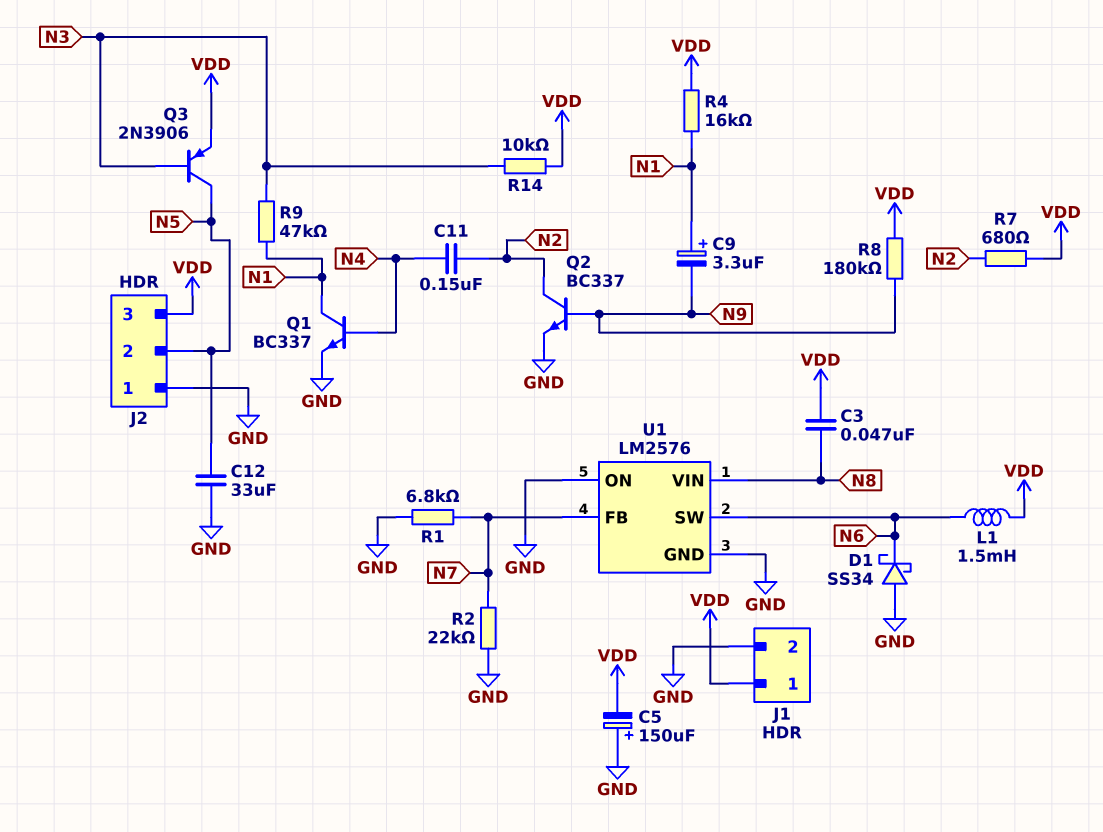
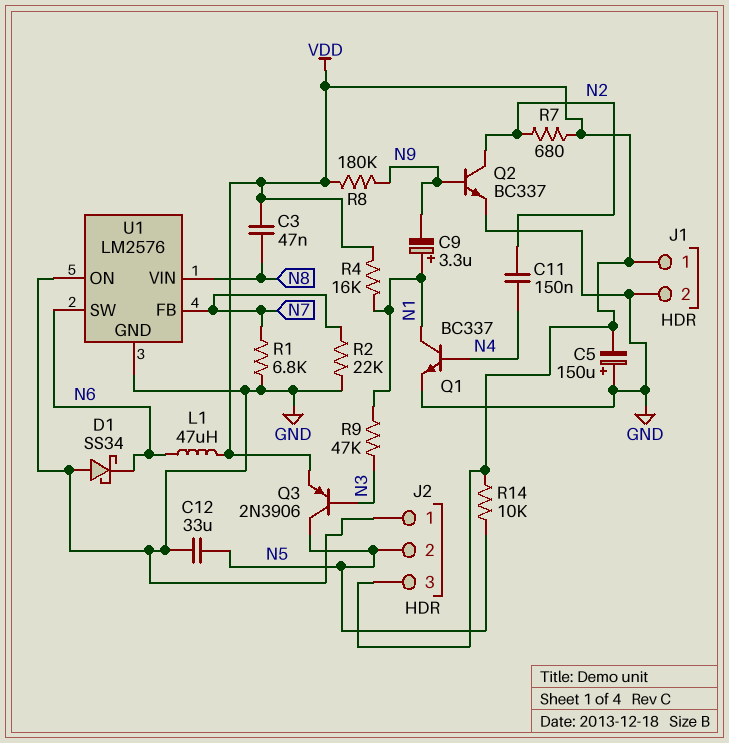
L1: 1.5mH (N6, VDD) -> 47uH (N6, VDD)
R14: 10k (N3, VDD) -> 10k (N5, VDD)

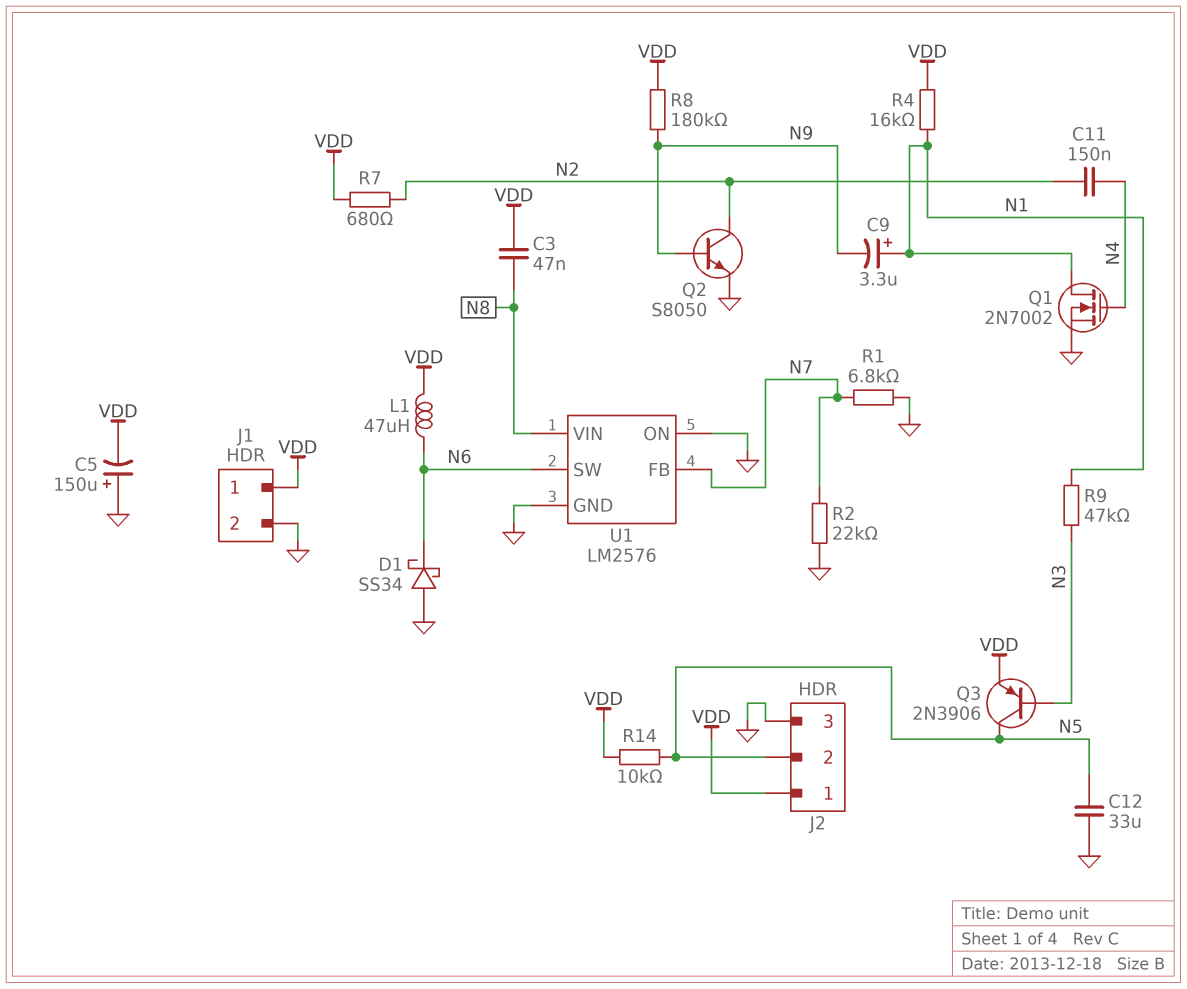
J2 pin 1: GND -> VDD
J2 pin 3: VDD -> GND
Q1: NPN BC337 (B N4, C N1, E GND) -> NMOS 2N7002 (G N4, D N1, S GND)
Q2: NPN BC337 (B N9, C N2, E GND) -> NPN S8050 (B N9, C N2, E GND)

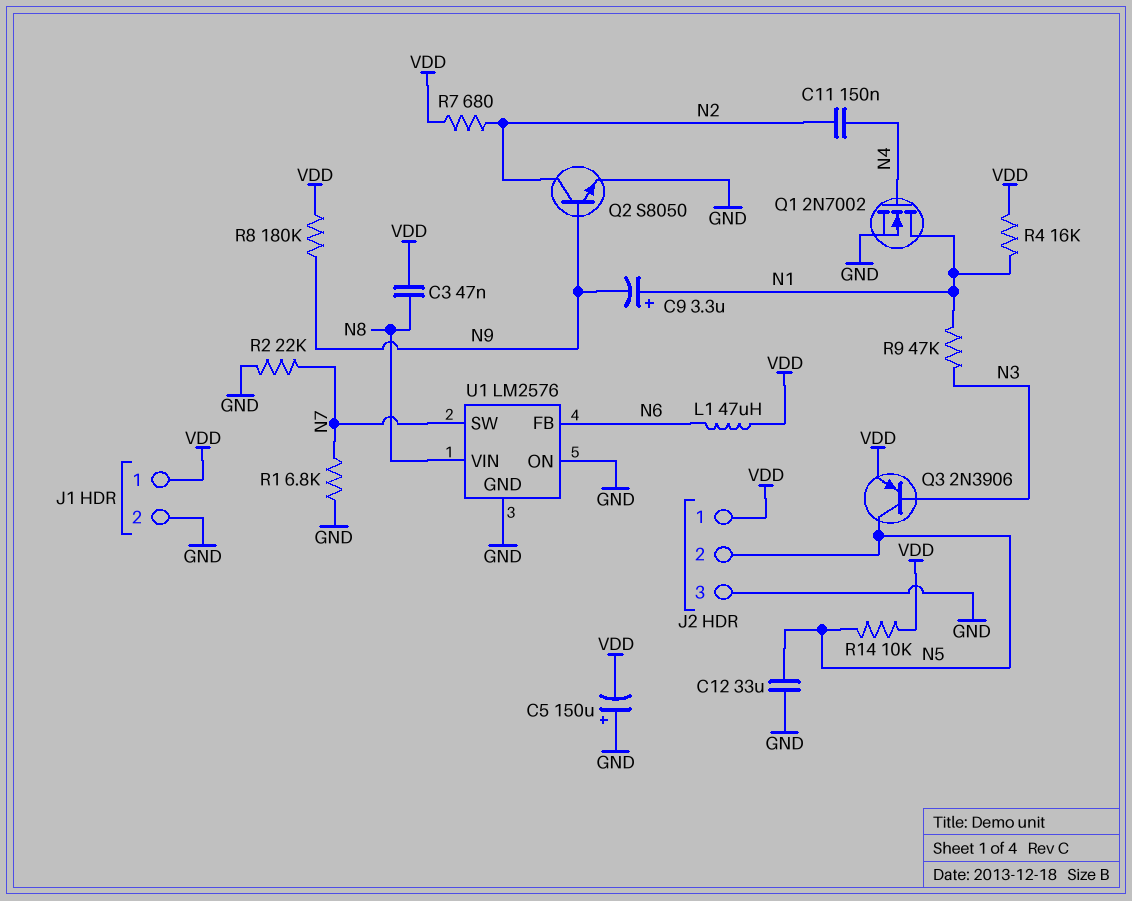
D1: schottky SS34 (A GND, K N6) -> none
U1 pin FB: N7 -> N6
U1 pin SW: N6 -> N7

